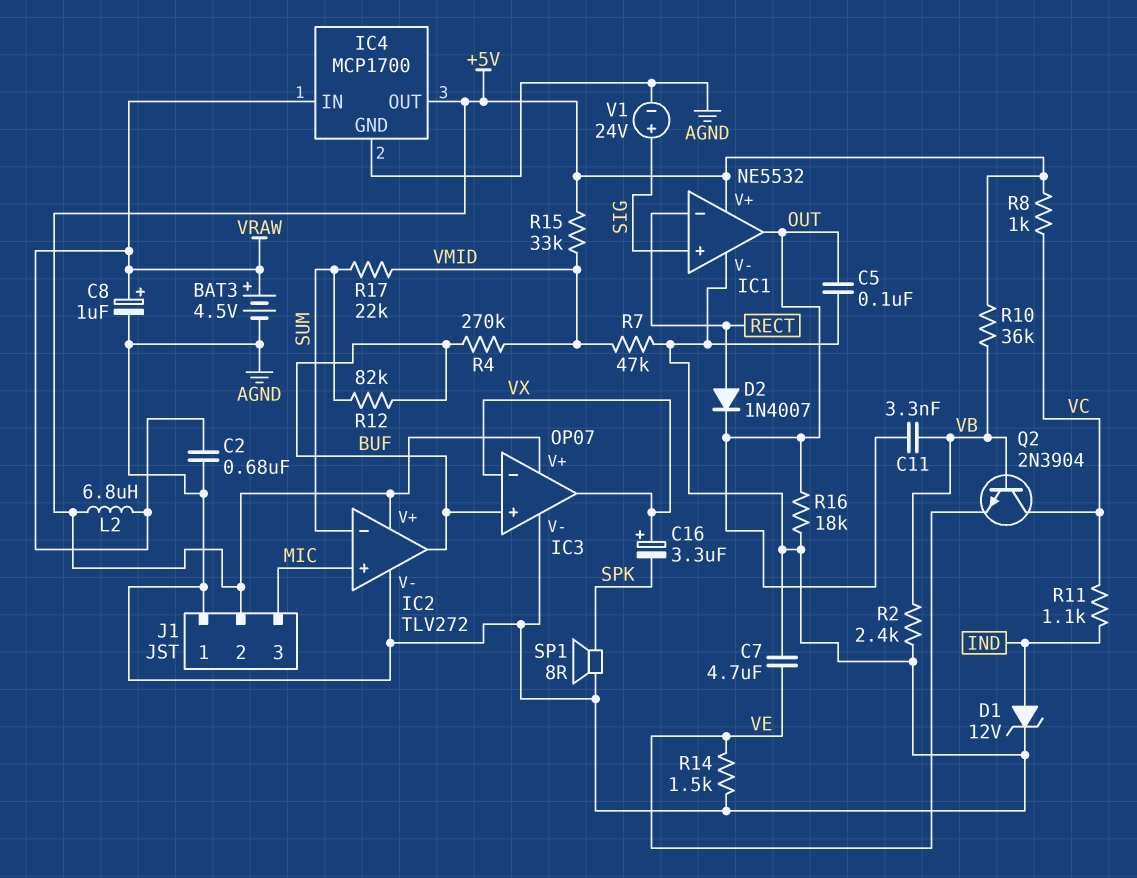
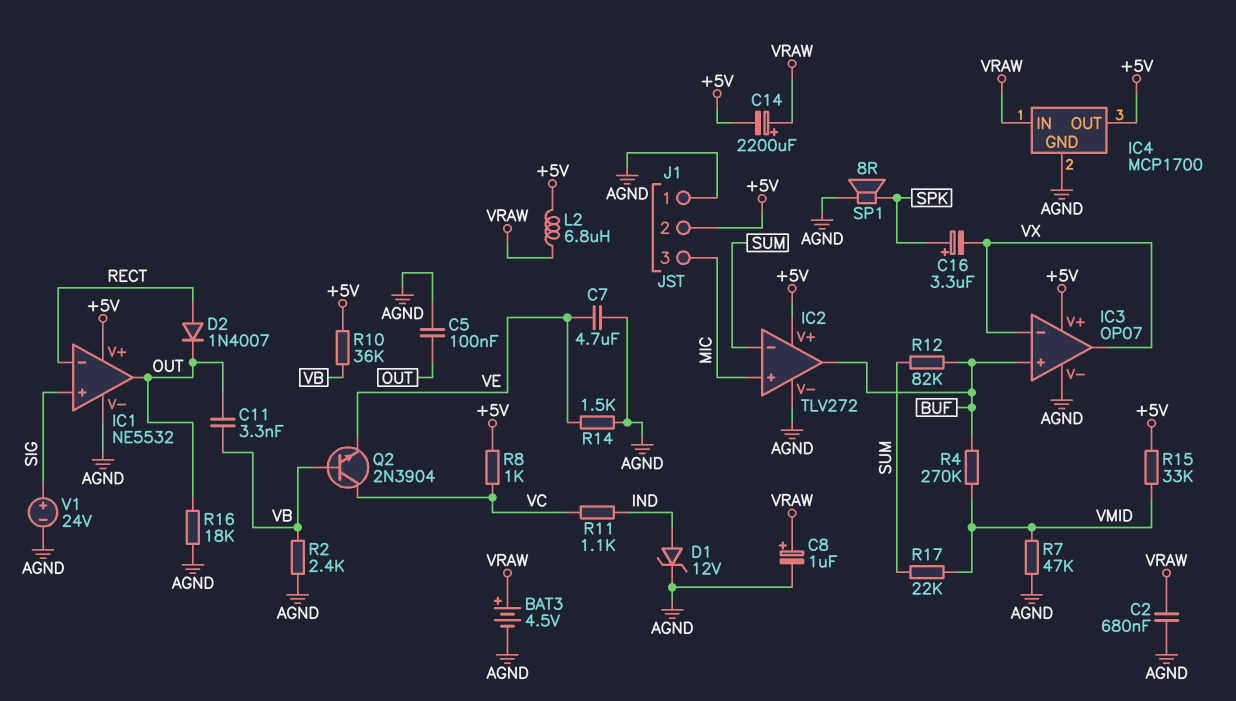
C14: none -> 2200uF (plus VRAW, minus +5V)
C16: 3.3uF (plus VX, minus SPK) -> 3.3uF (plus SPK, minus VX)

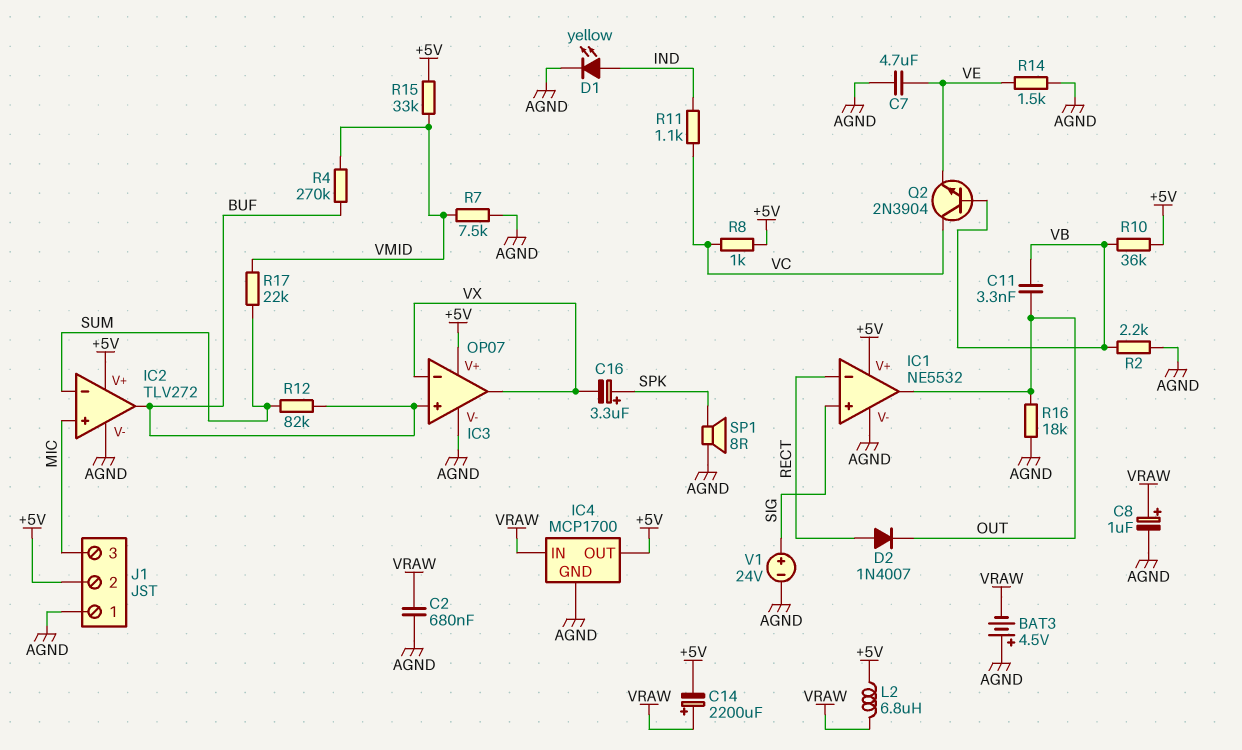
BAT3: 4.5V (plus VRAW, minus AGND) -> 4.5V (plus AGND, minus VRAW)
C5: 100nF (AGND, OUT) -> none
D1: zener 12V (A IND, K AGND) -> LED yellow (A IND, K AGND)
R2: 2.4k (AGND, VB) -> 2.2k (AGND, VB)
R7: 47k (AGND, VMID) -> 7.5k (AGND, VMID)

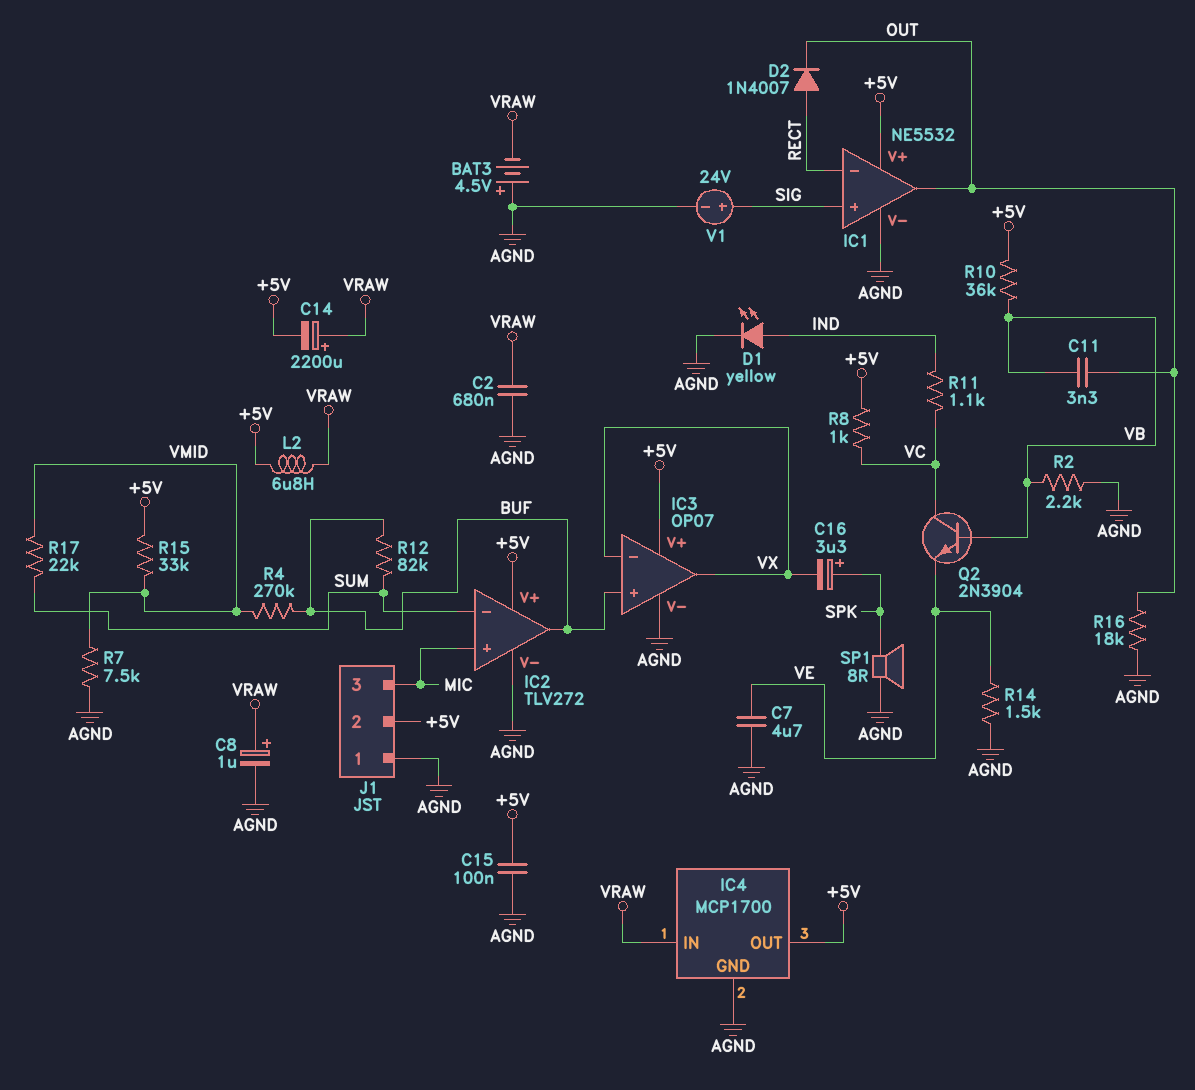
C15: none -> 100nF (+5V, AGND)

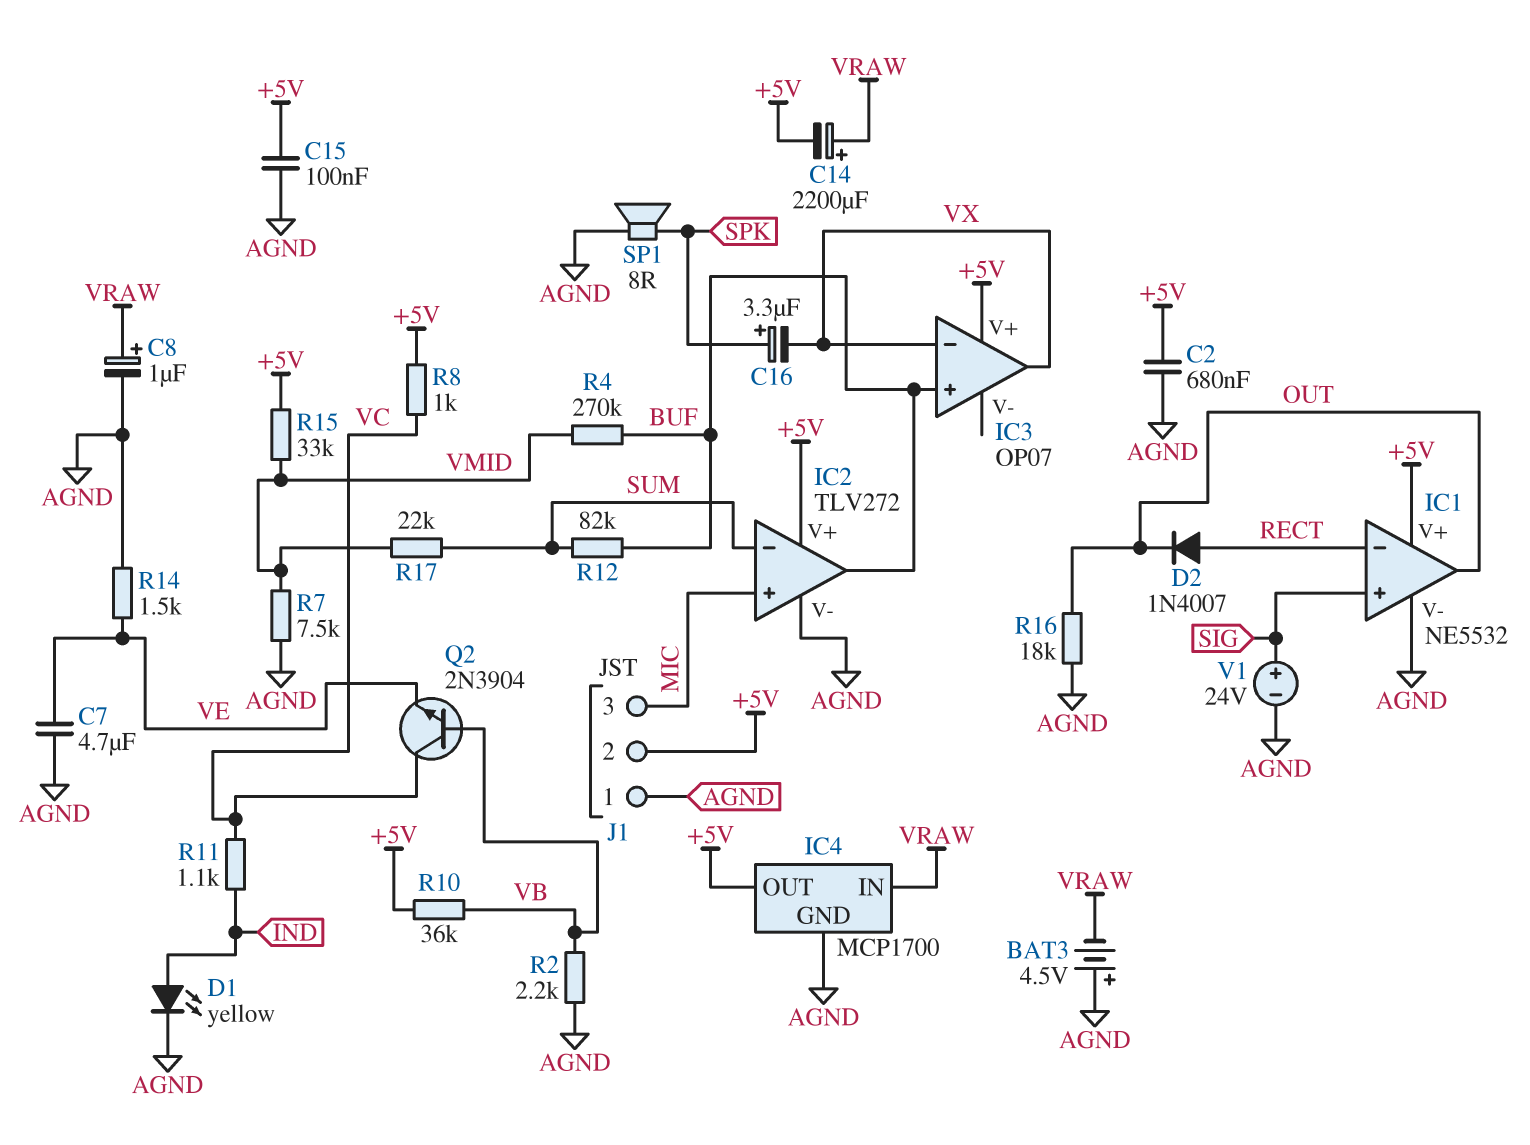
C2: 680nF (AGND, VRAW) -> 680nF (+5V, AGND)
C11: 3.3nF (OUT, VB) -> none
IC3 pin V-: AGND -> none
L2: 6.8uH (+5V, VRAW) -> none

